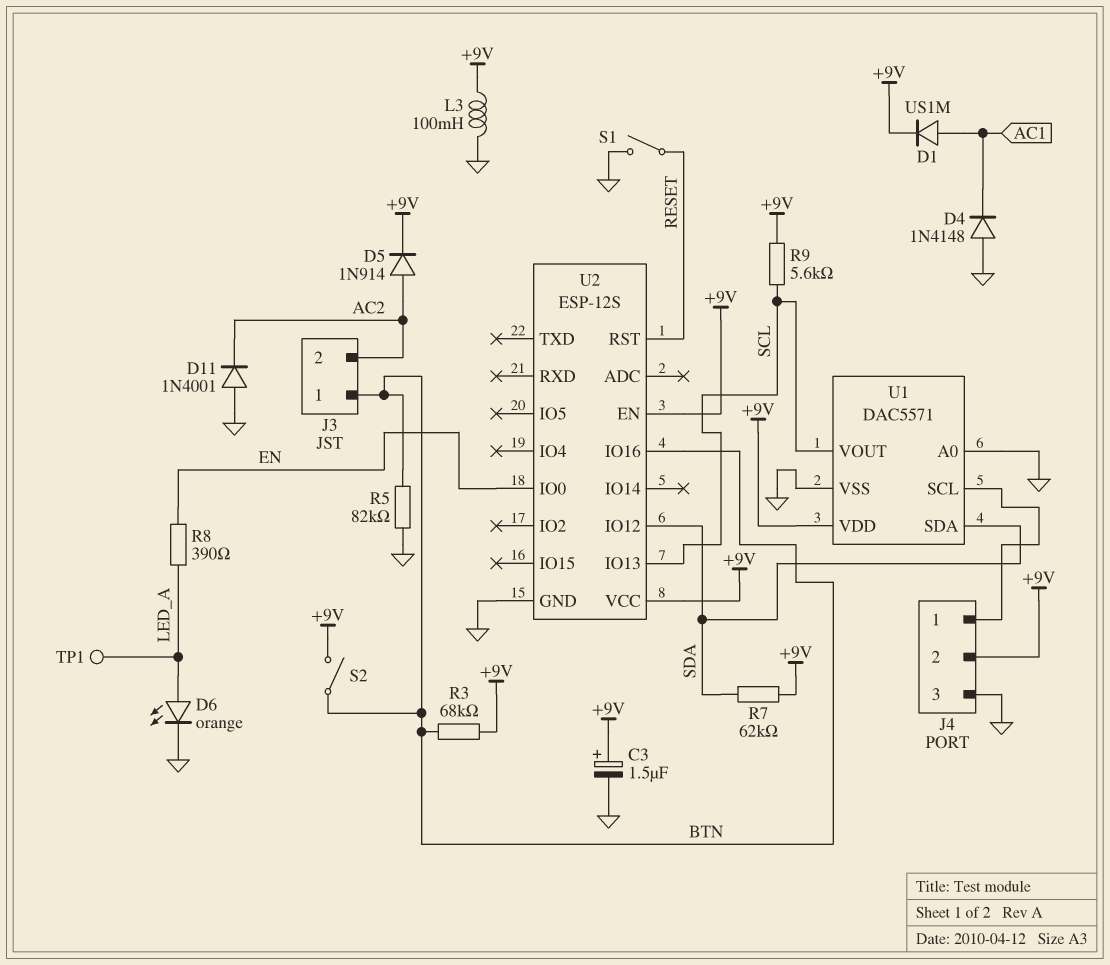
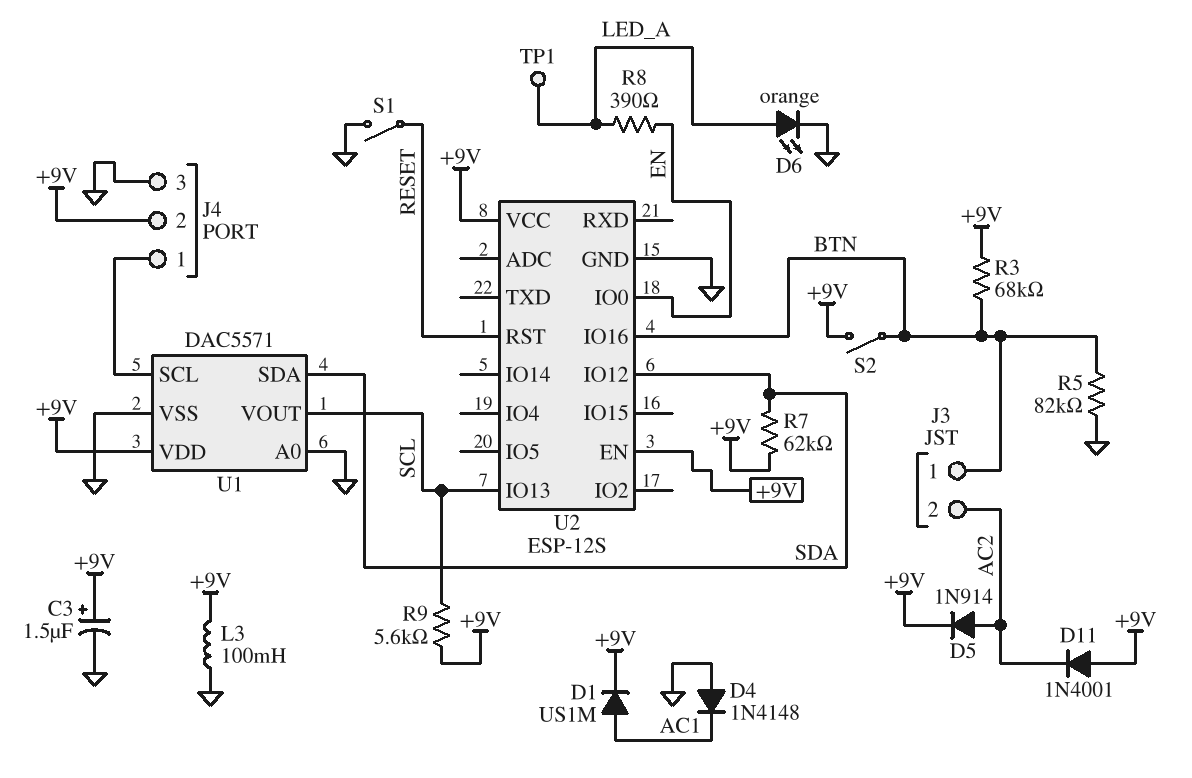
D11: diode 1N4001 (A GND, K AC2) -> diode 1N4001 (A +9V, K AC2)

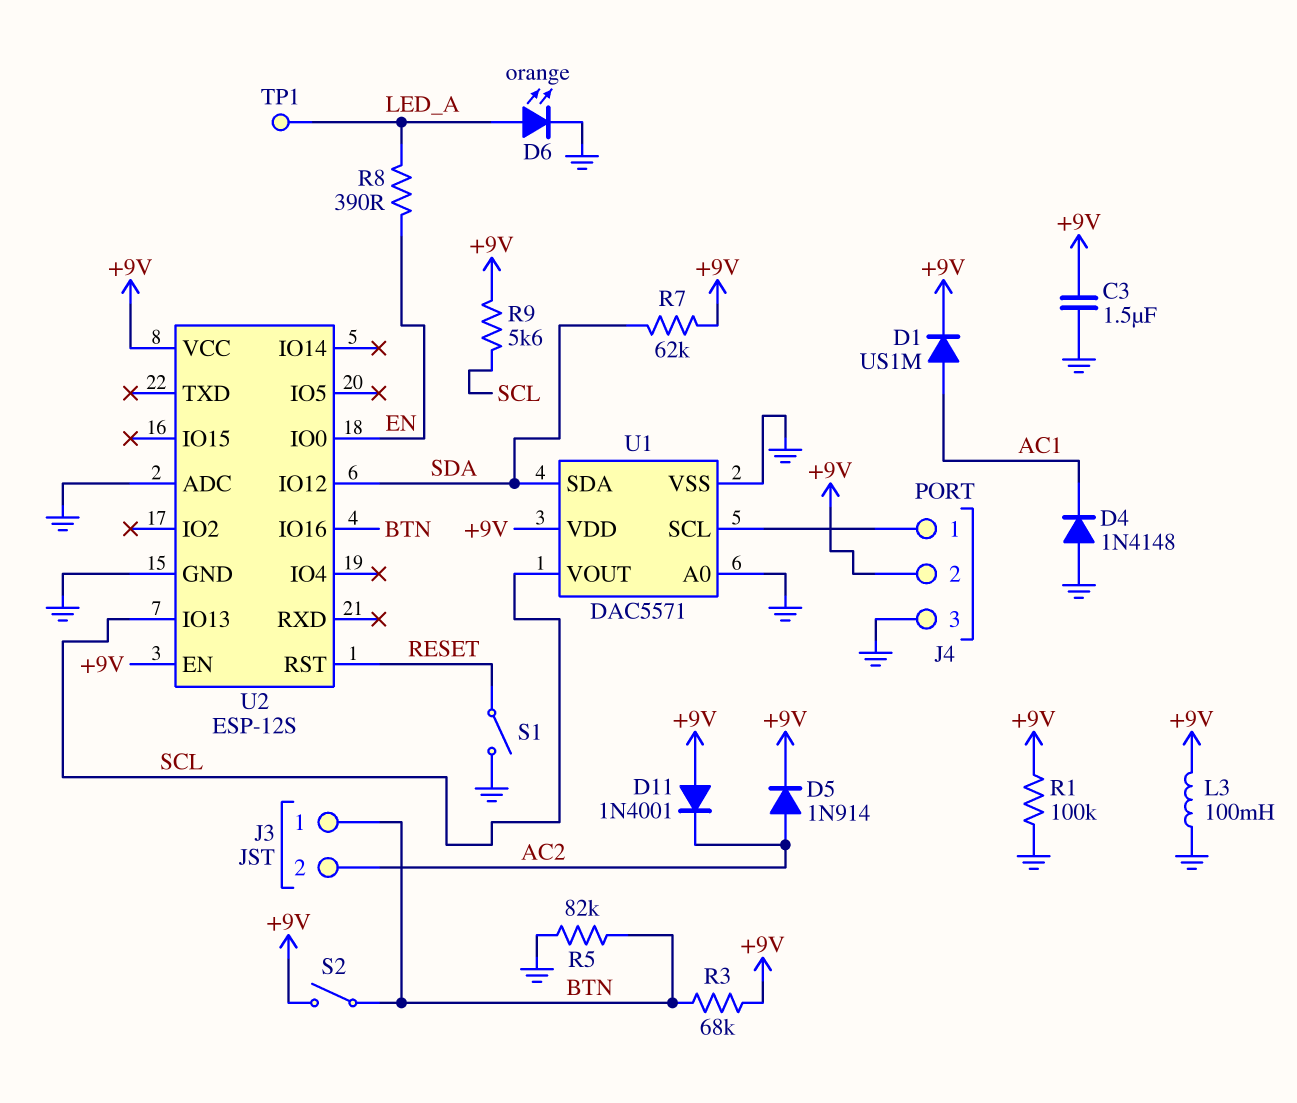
C3: 1.5uF (plus +9V, minus GND) -> 1.5uF (+9V, GND)
R1: none -> 100k (+9V, GND)
U2 pin ADC: none -> GND

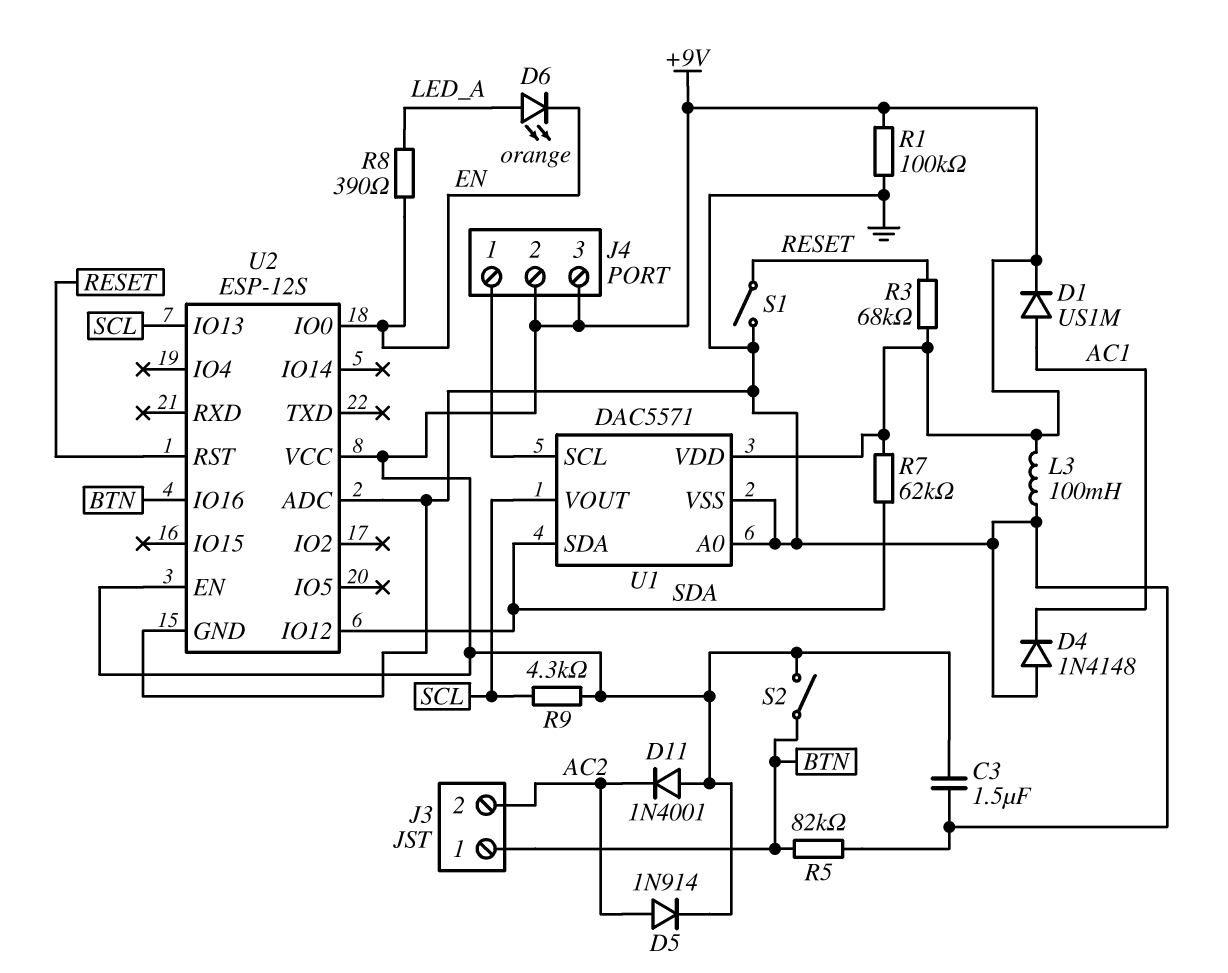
D6: LED orange (A LED_A, K GND) -> LED orange (A LED_A, K EN)
J4 pin 3: GND -> +9V
R3: 68k (+9V, BTN) -> 68k (+9V, RESET)
R9: 5.6k (+9V, SCL) -> 4.3k (+9V, SCL)
TP1: test point (LED_A) -> none

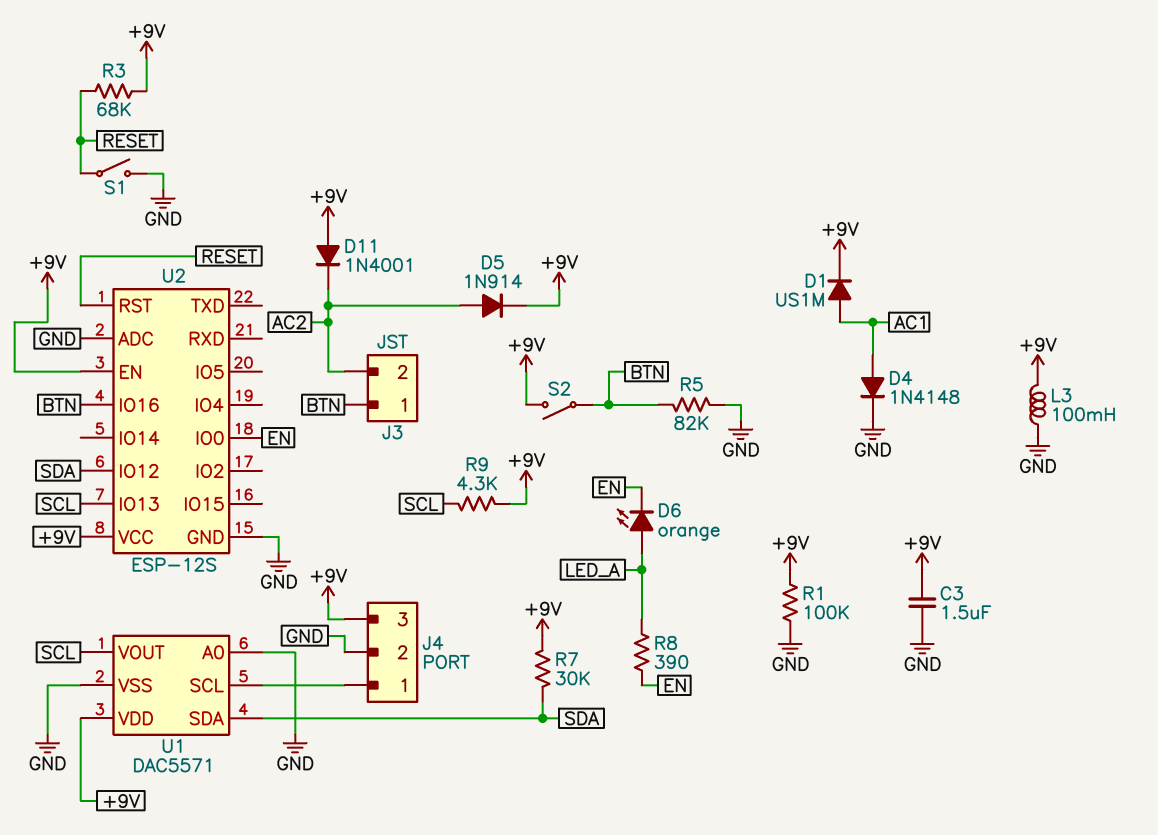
D4: diode 1N4148 (A GND, K AC1) -> diode 1N4148 (A AC1, K GND)
J4 pin 2: +9V -> GND
R7: 62k (+9V, SDA) -> 30k (+9V, SDA)

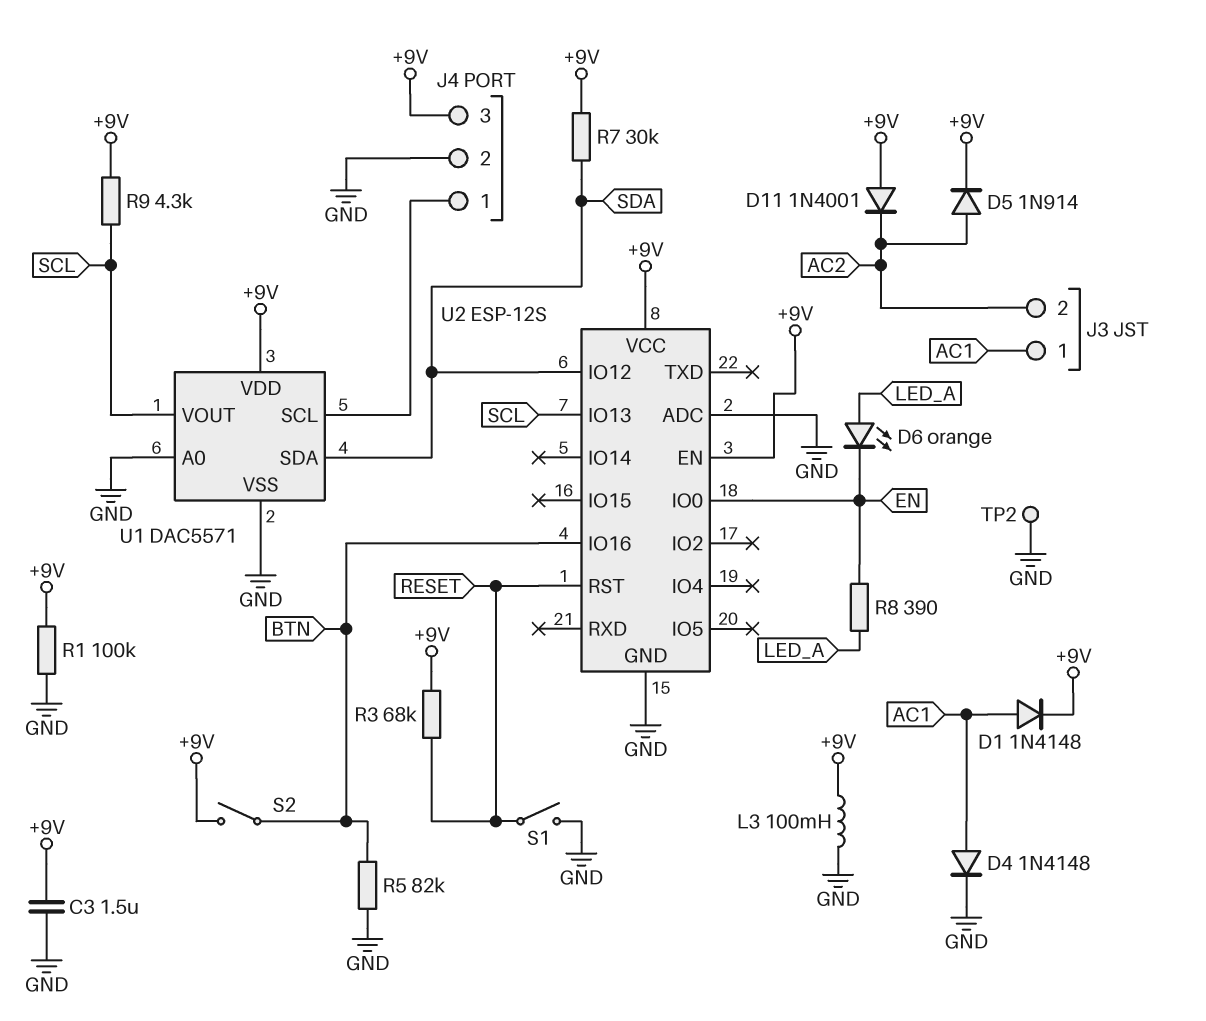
D1: diode US1M (A AC1, K +9V) -> diode 1N4148 (A AC1, K +9V)
J3 pin 1: BTN -> AC1
TP2: none -> test point (GND)

